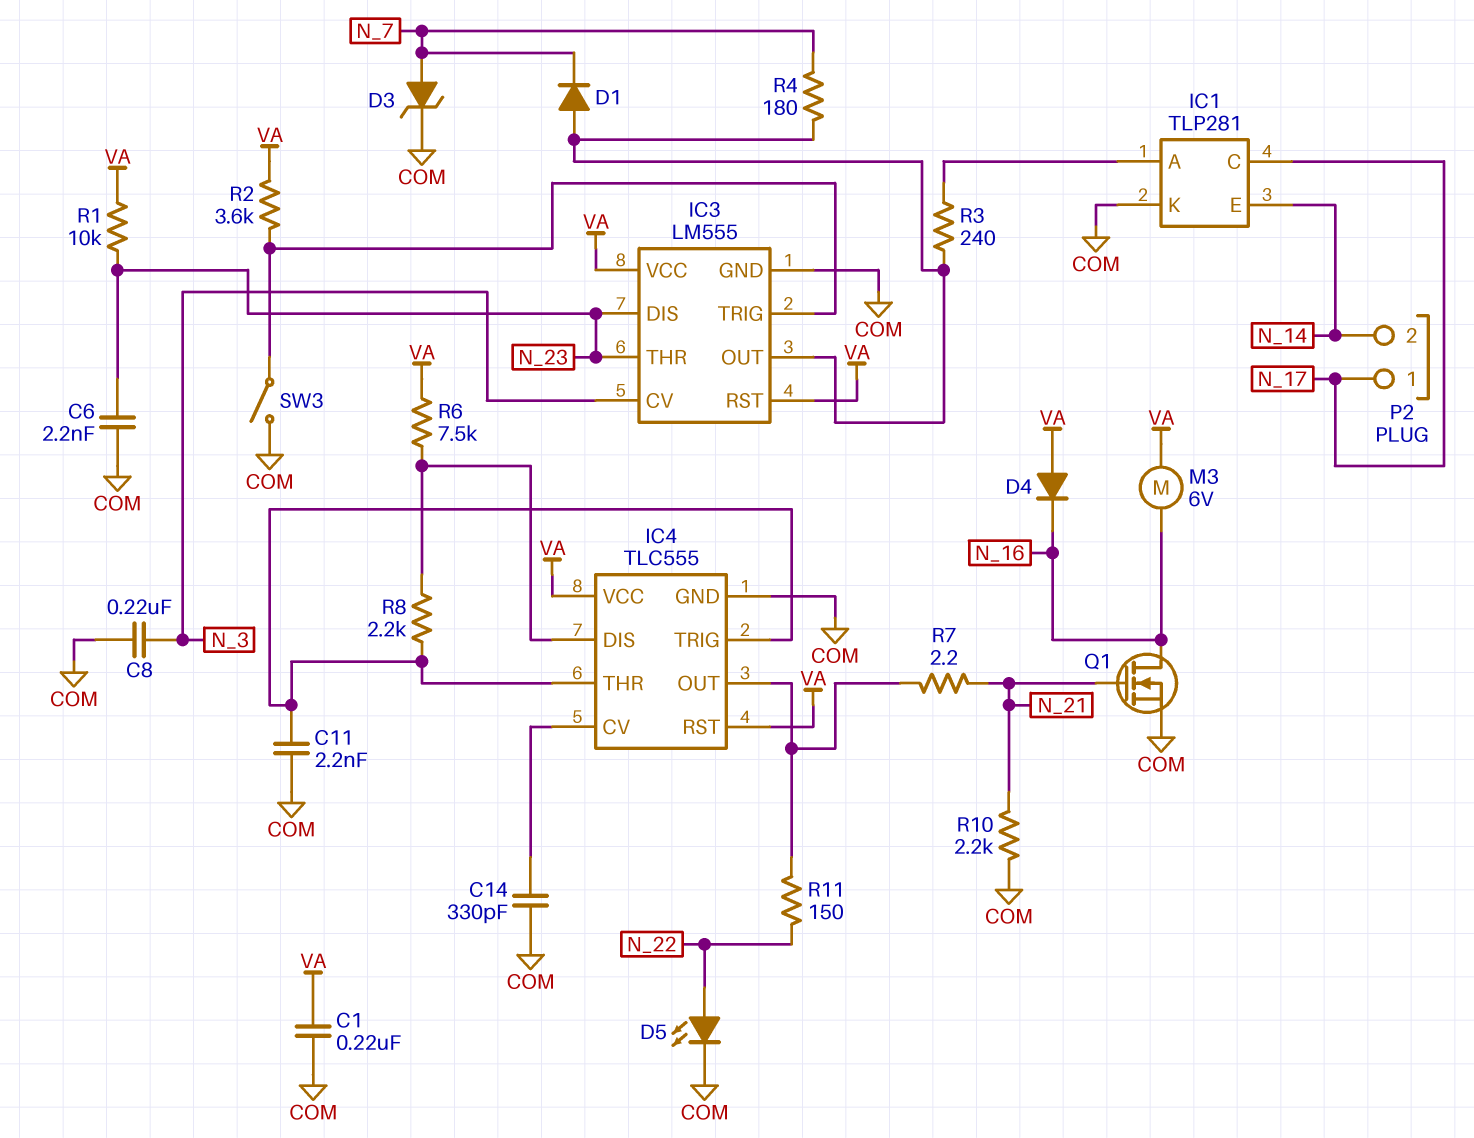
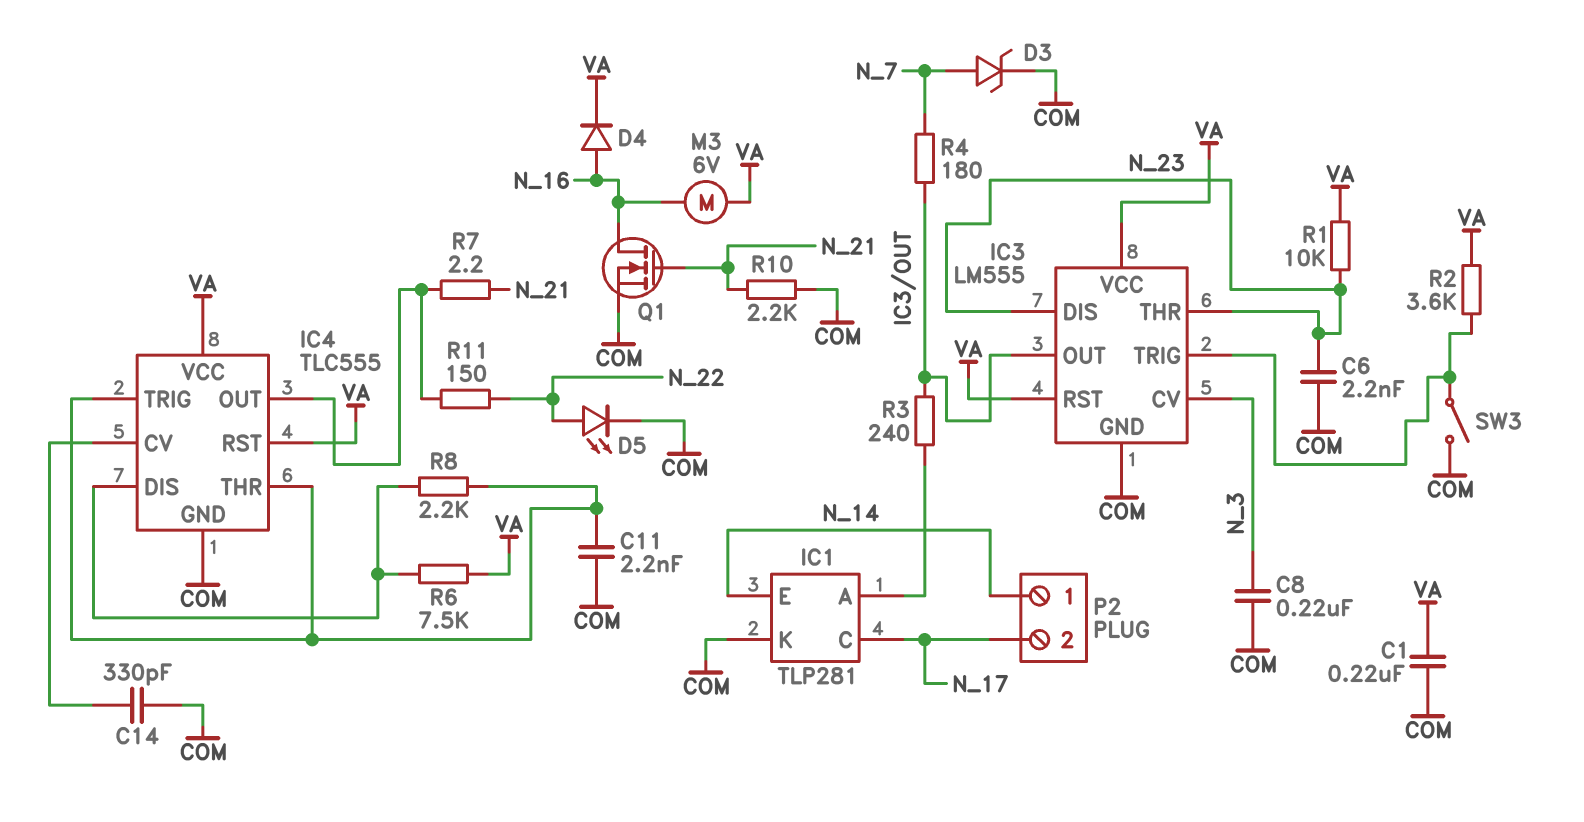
D1: diode (A IC3/OUT, K N_7) -> none
D4: diode (A VA, K N_16) -> diode (A N_16, K VA)
P2 pin 1: N_17 -> N_14
P2 pin 2: N_14 -> N_17

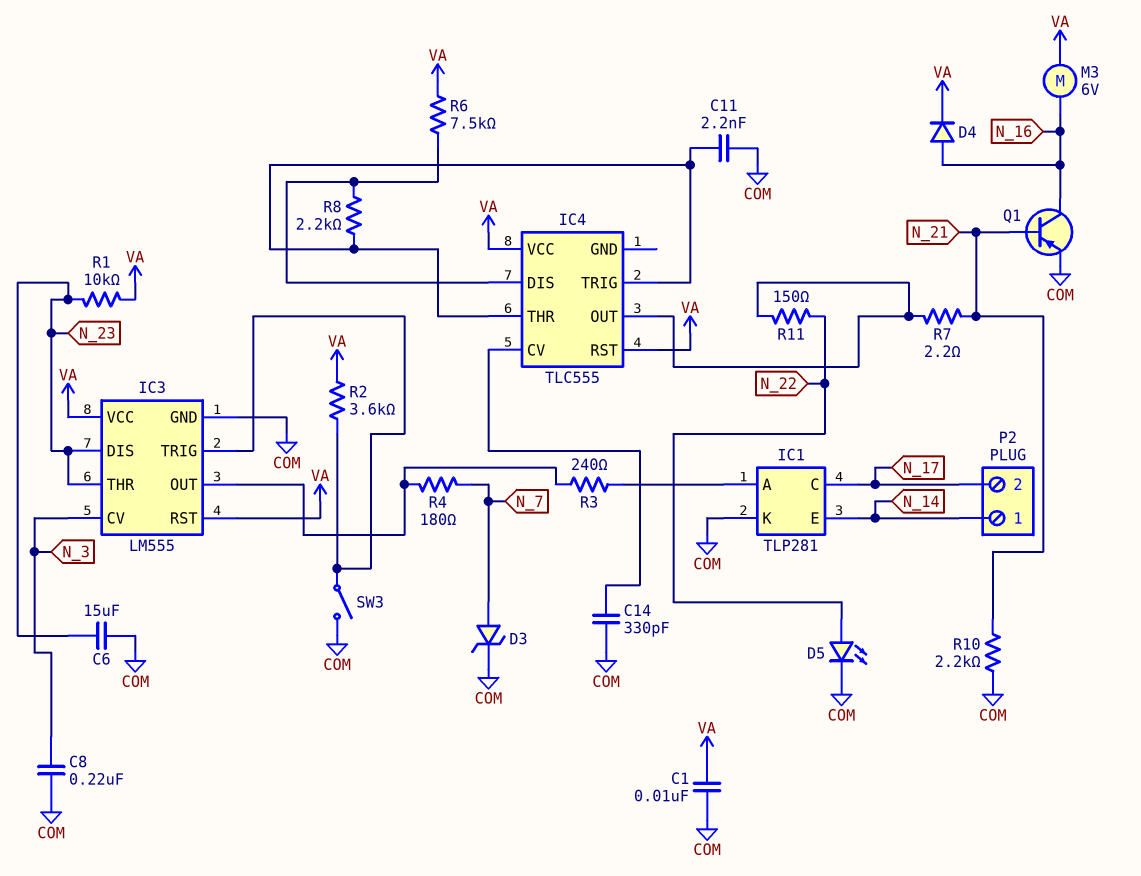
C1: 220nF (COM, VA) -> 10nF (COM, VA)
C6: 2.2nF (COM, N_23) -> 15uF (COM, N_23)
IC4 pin GND: COM -> none
Q1: NMOS (G N_21, D N_16, S COM) -> PNP (B N_21, C N_16, E COM)

